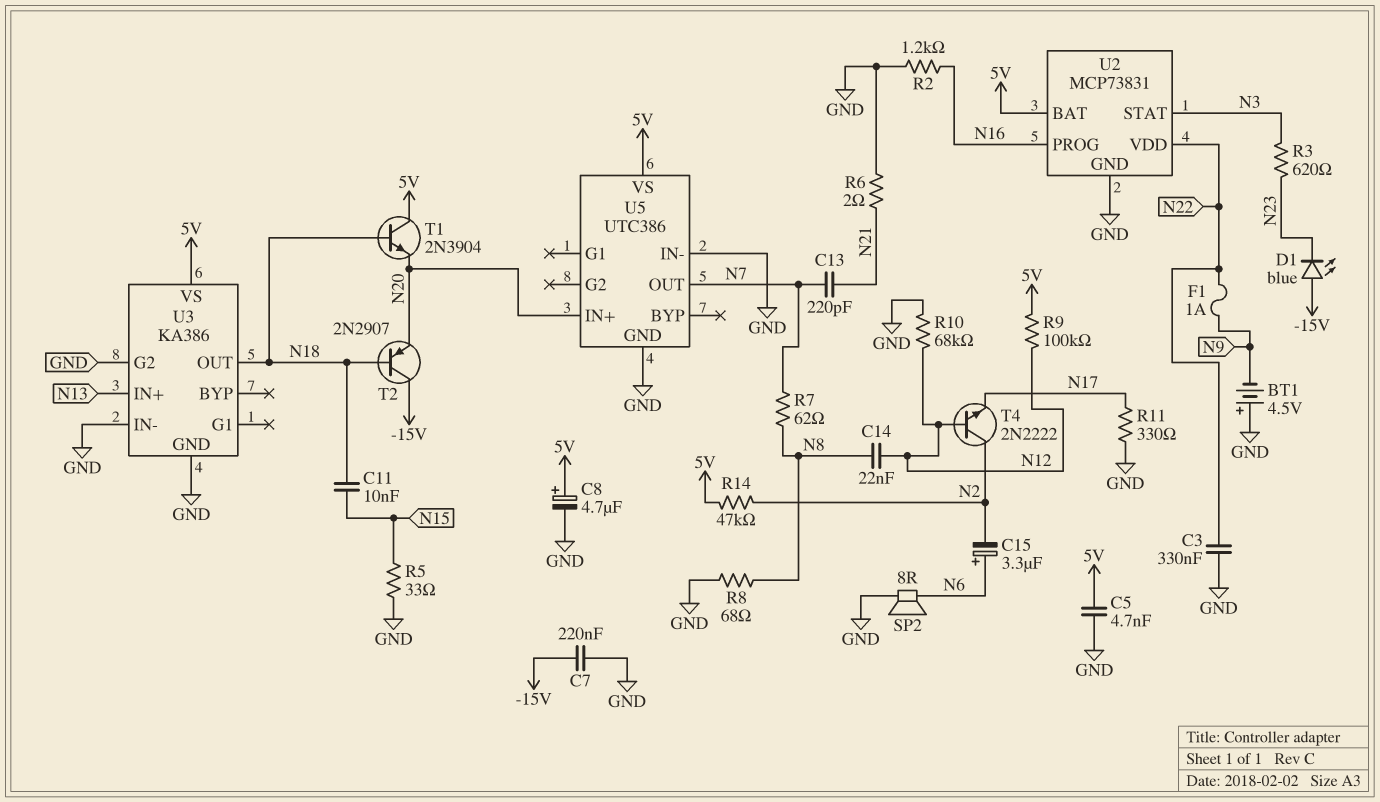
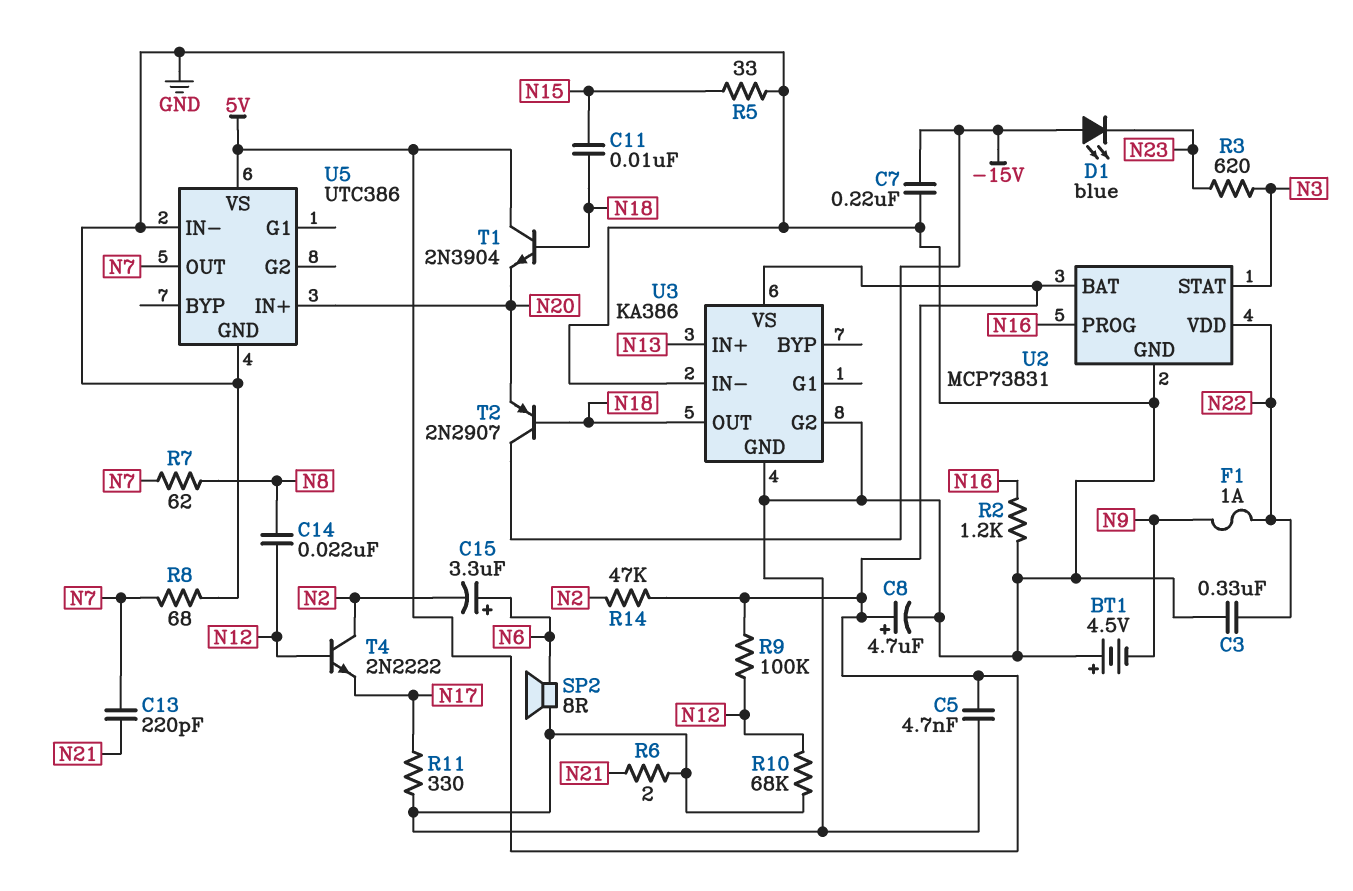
R8: 68 (GND, N8) -> 68 (GND, N7)

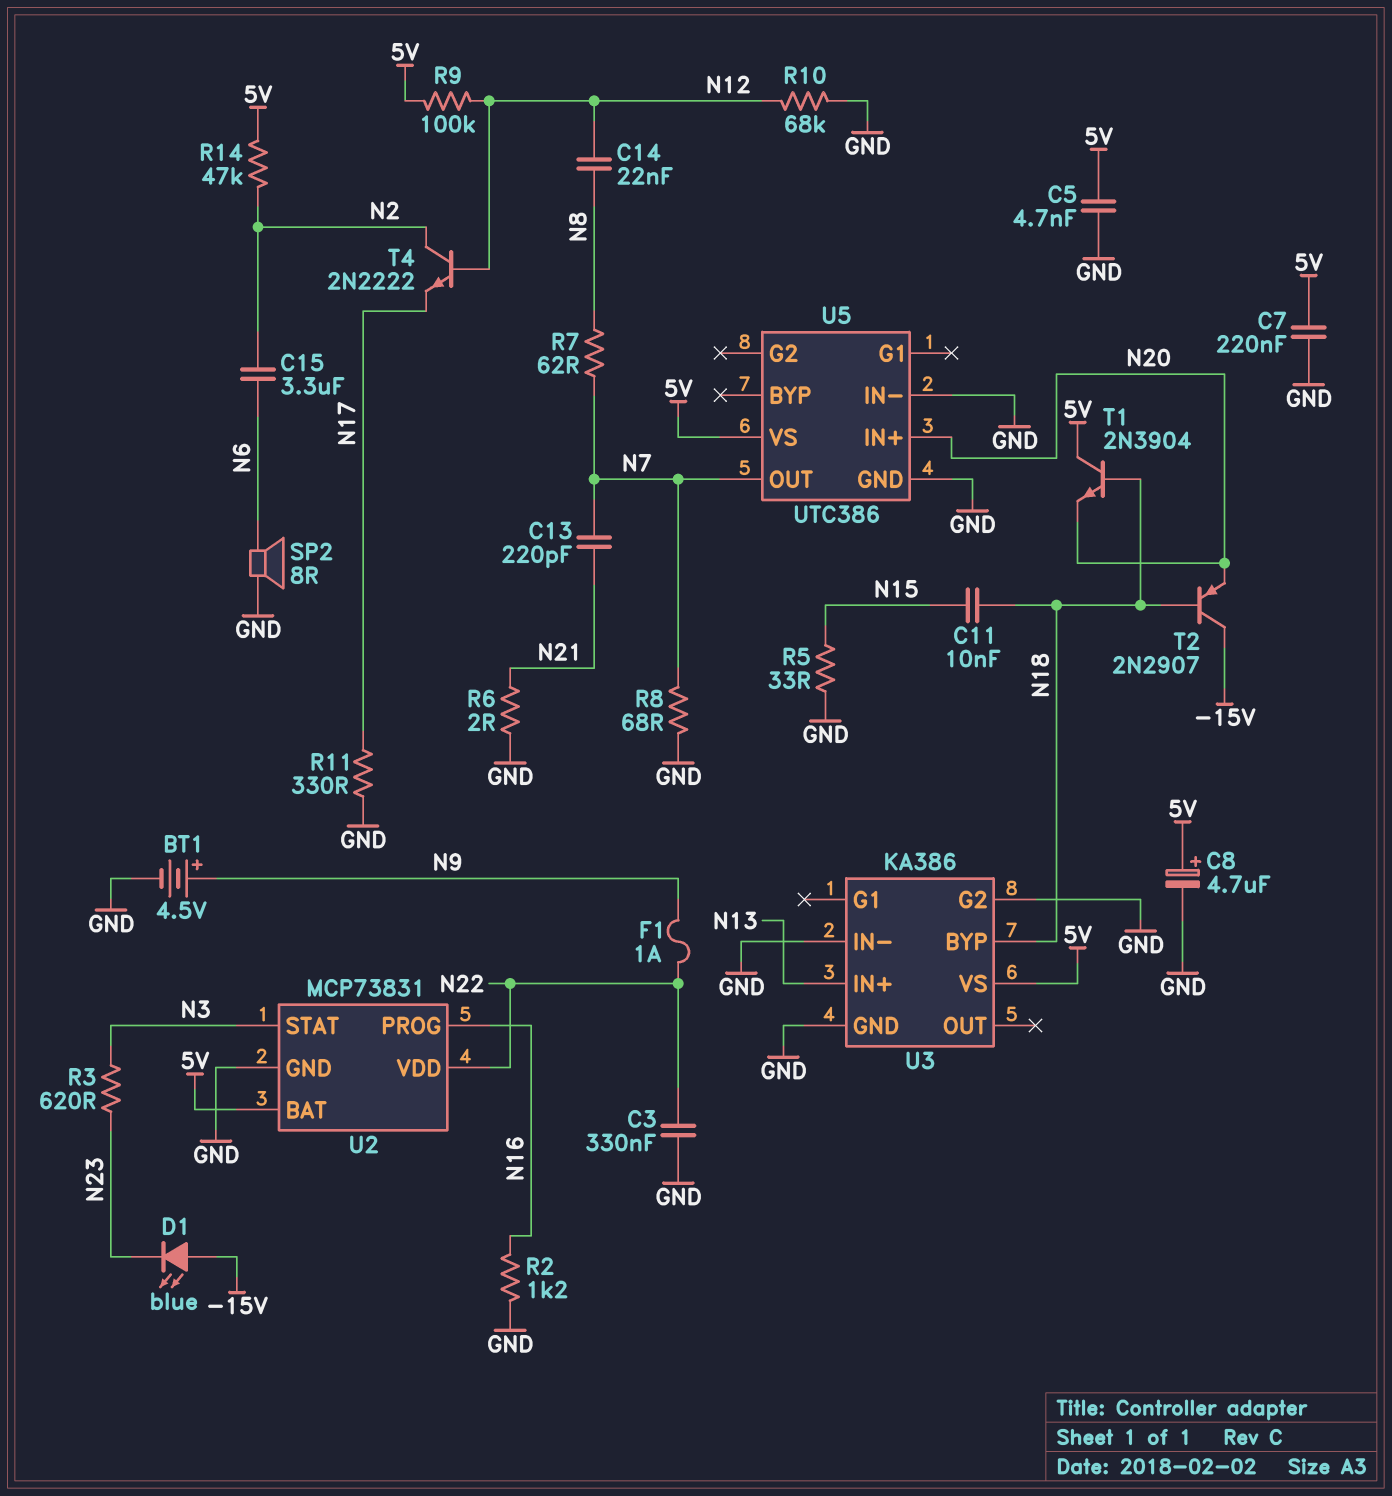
BT1: 4.5V (plus GND, minus N9) -> 4.5V (plus N9, minus GND)
C7: 220nF (-15V, GND) -> 220nF (5V, GND)
C15: 3.3uF (plus N6, minus N2) -> 3.3uF (N2, N6)
U3 pin BYP: none -> N18
U3 pin OUT: N18 -> none

